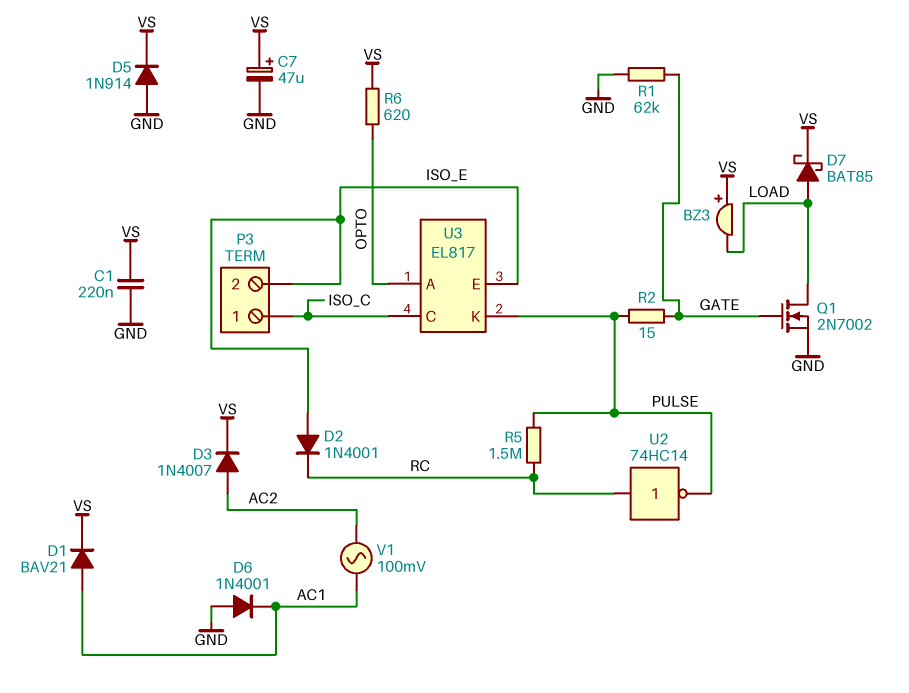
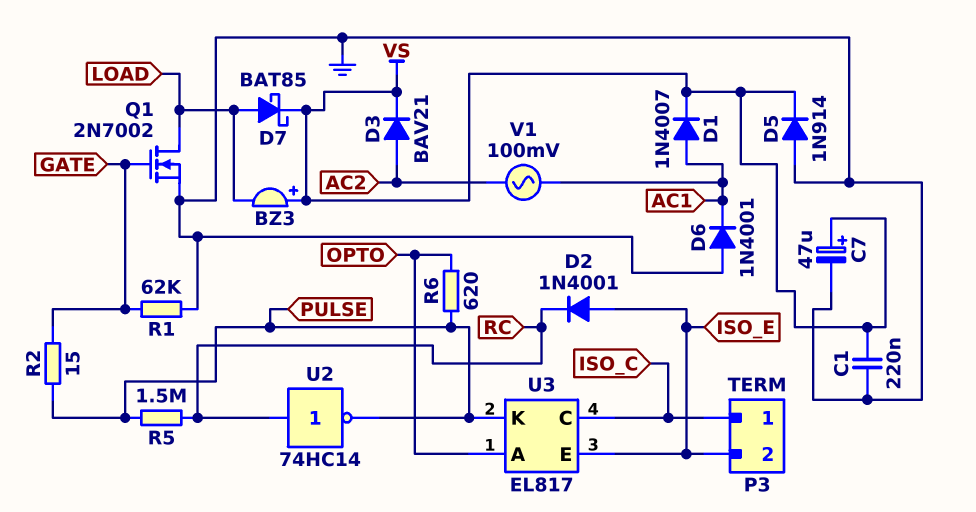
D1: diode BAV21 (A AC1, K VS) -> diode 1N4007 (A AC1, K VS)
D3: diode 1N4007 (A AC2, K VS) -> diode BAV21 (A AC2, K VS)
R6: 620 (OPTO, VS) -> 620 (OPTO, PULSE)

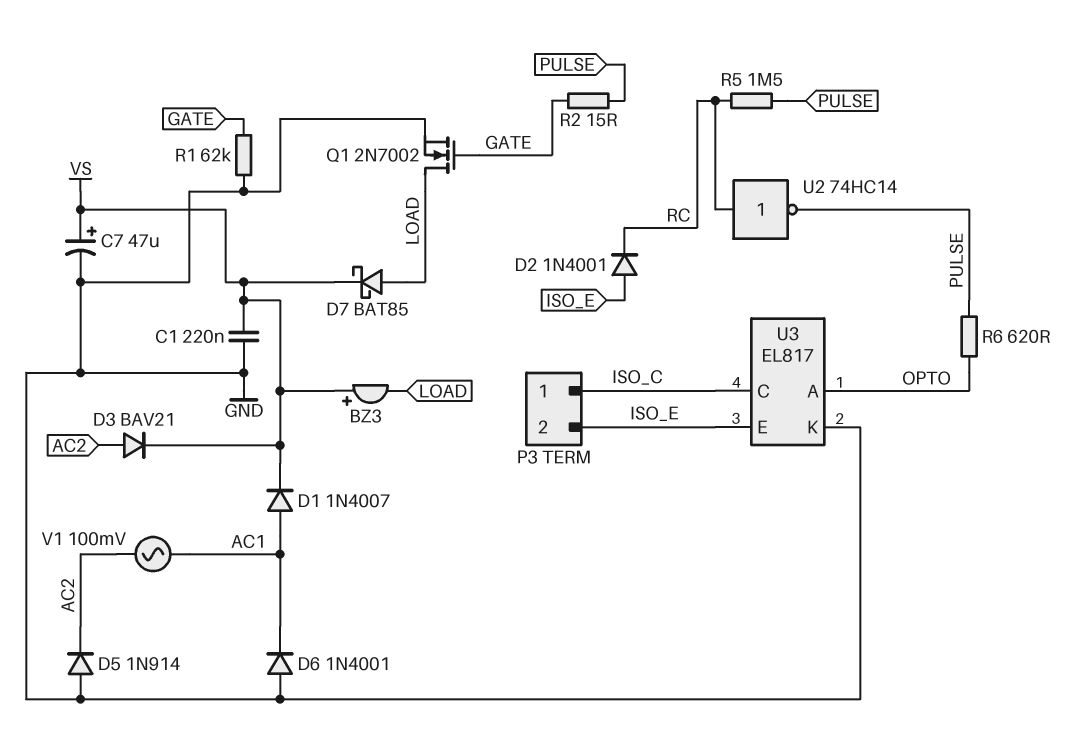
D5: diode 1N914 (A GND, K VS) -> diode 1N914 (A GND, K AC2)
U3 pin K: PULSE -> GND

